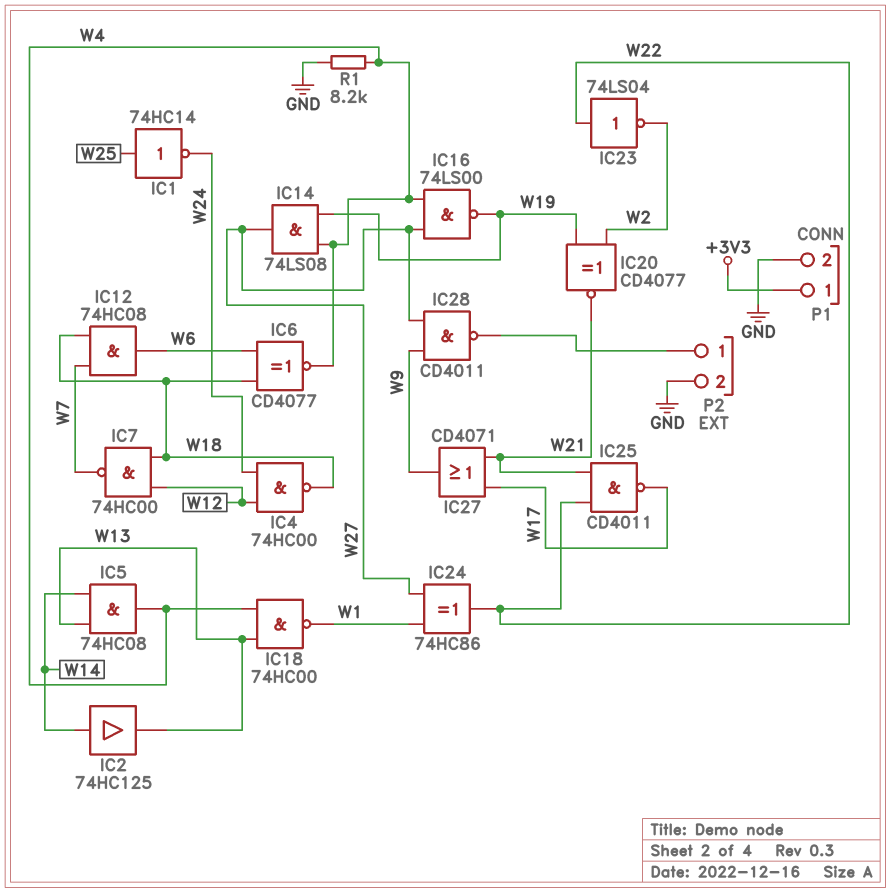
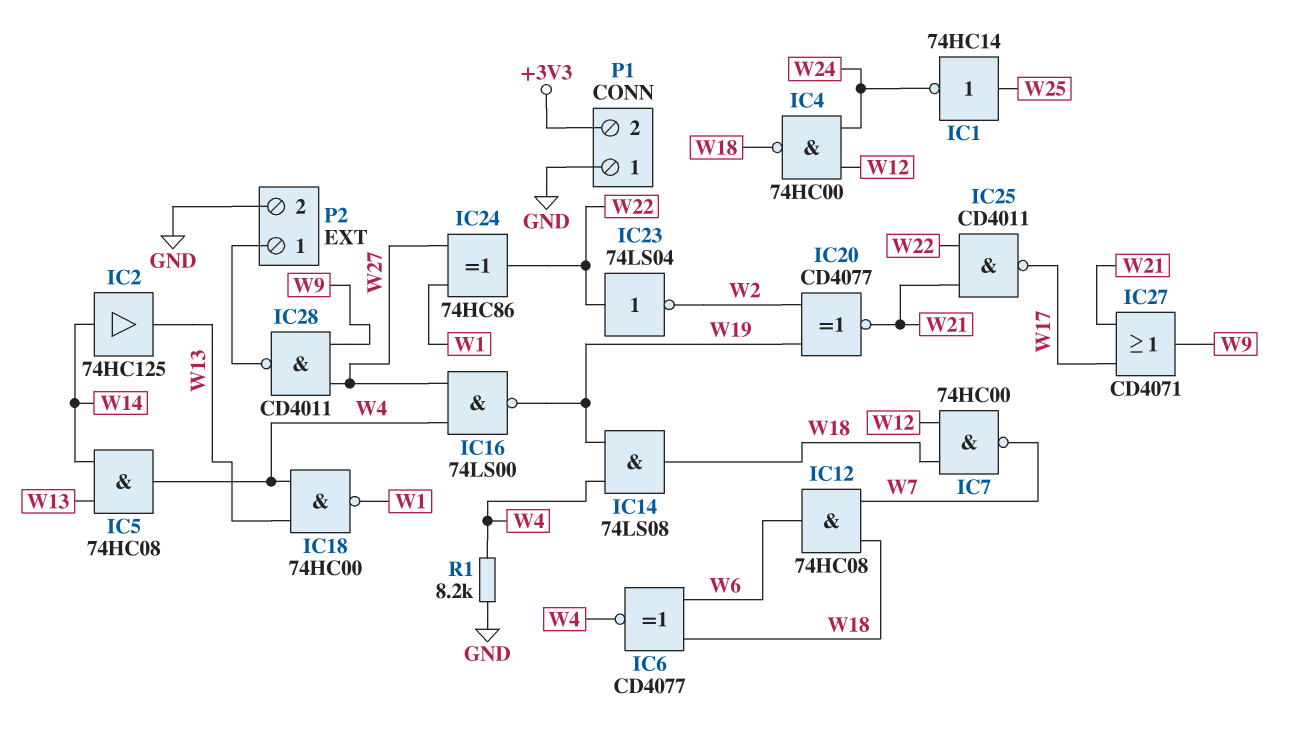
IC14: AND 74LS08 (in W4, in W19, out W27) -> AND 74LS08 (in W4, in W19, out W18)
P1 pin 1: +3V3 -> GND
P1 pin 2: GND -> +3V3

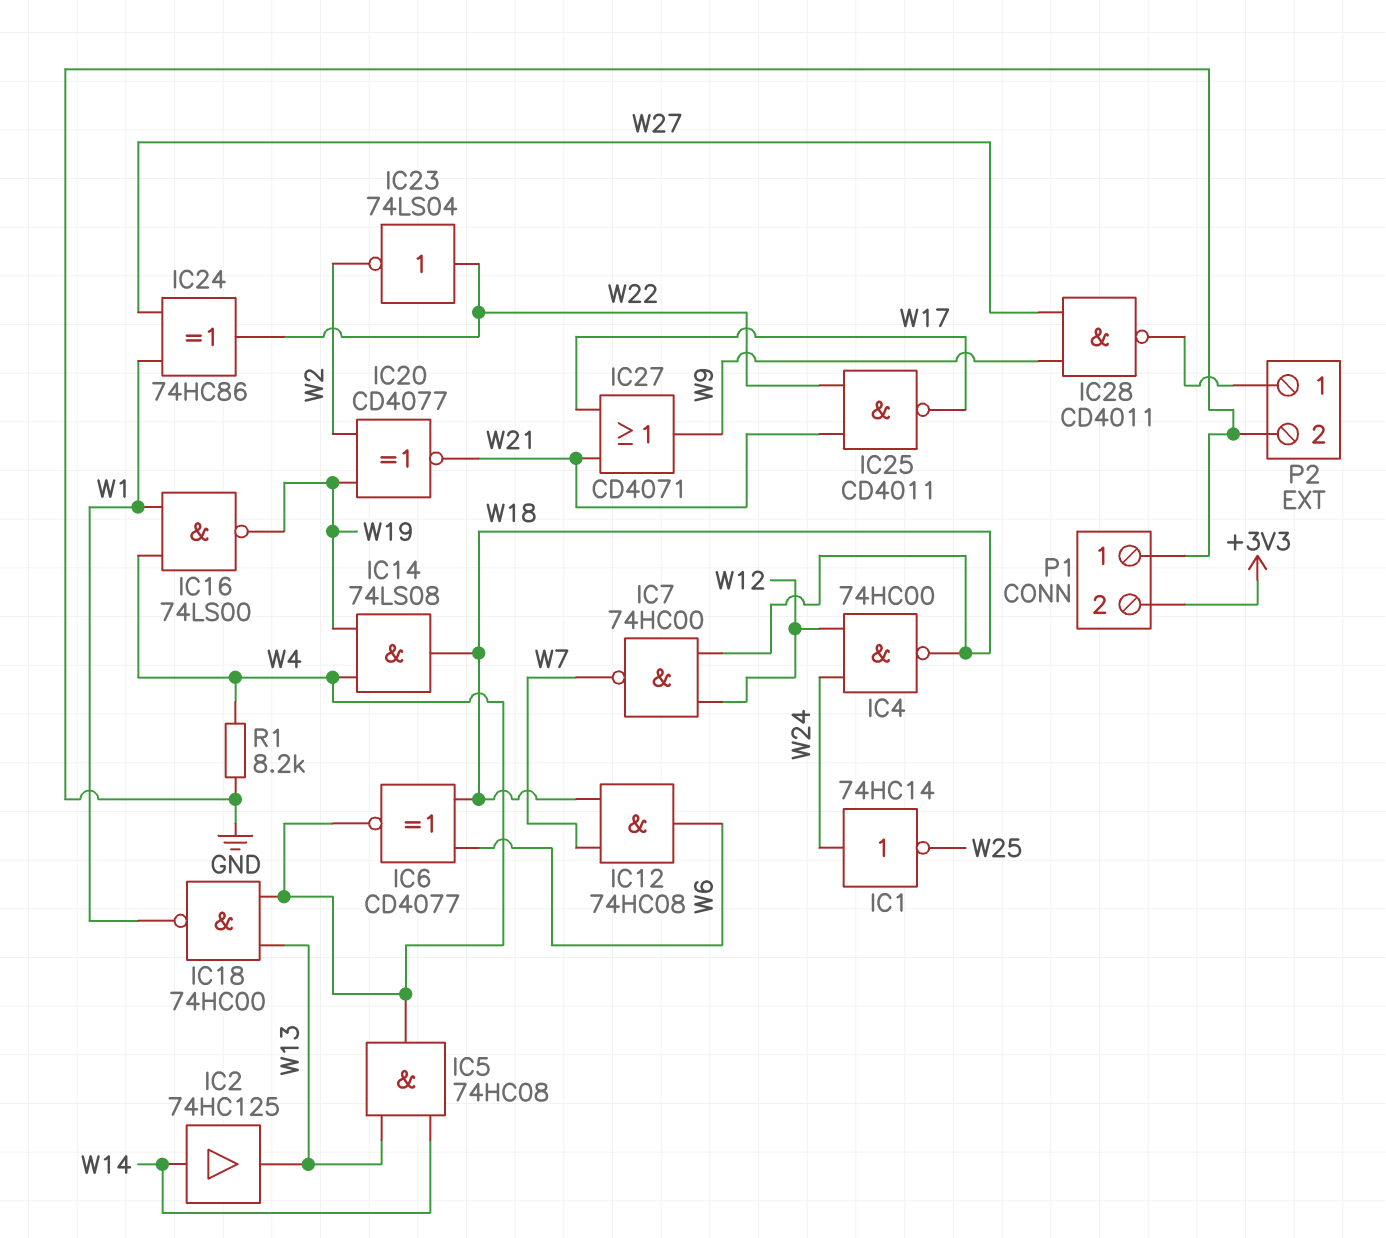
IC1: NOT 74HC14 (in W25, out W24) -> NOT 74HC14 (in W24, out W25)
IC16: NAND 74LS00 (in W4, in W27, out W19) -> NAND 74LS00 (in W1, in W4, out W19)

